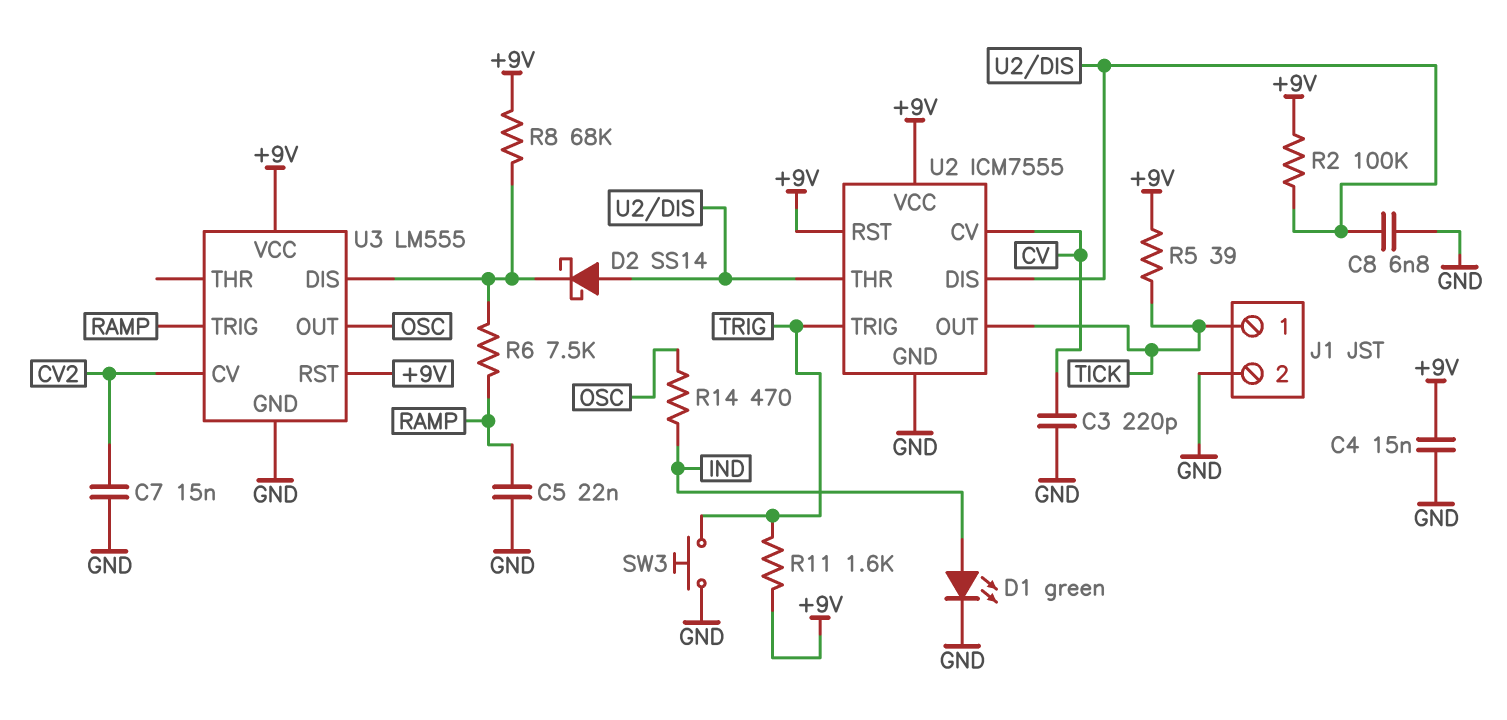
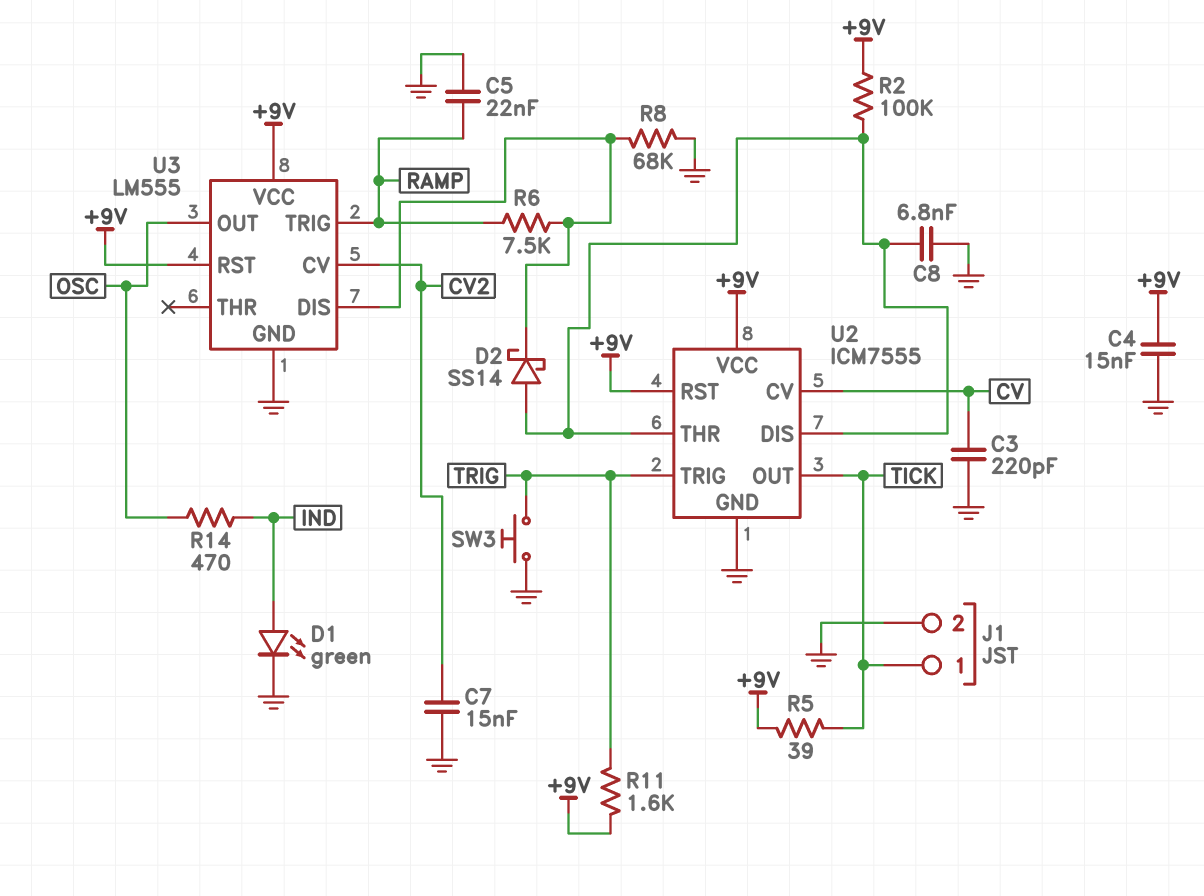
R8: 68k (+9V, U3/DIS) -> 68k (GND, U3/DIS)

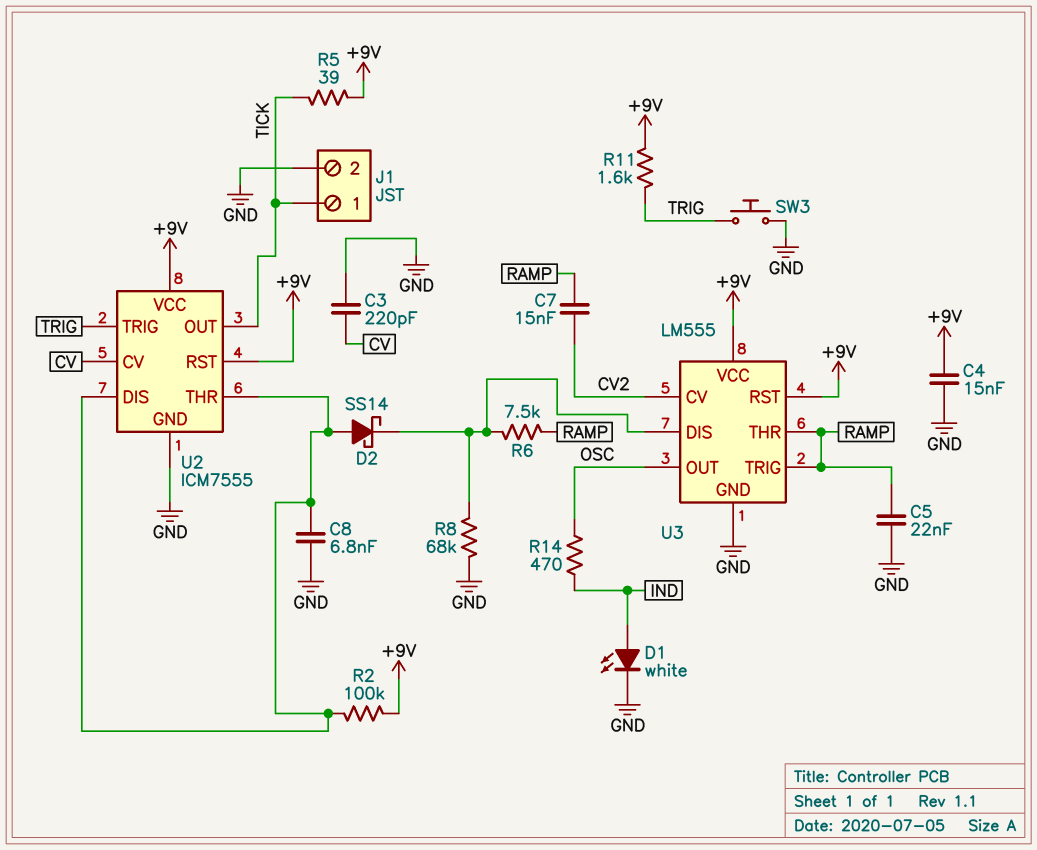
C7: 15nF (CV2, GND) -> 15nF (CV2, RAMP)
D1: LED green (A IND, K GND) -> LED white (A IND, K GND)
U3 pin THR: none -> RAMP

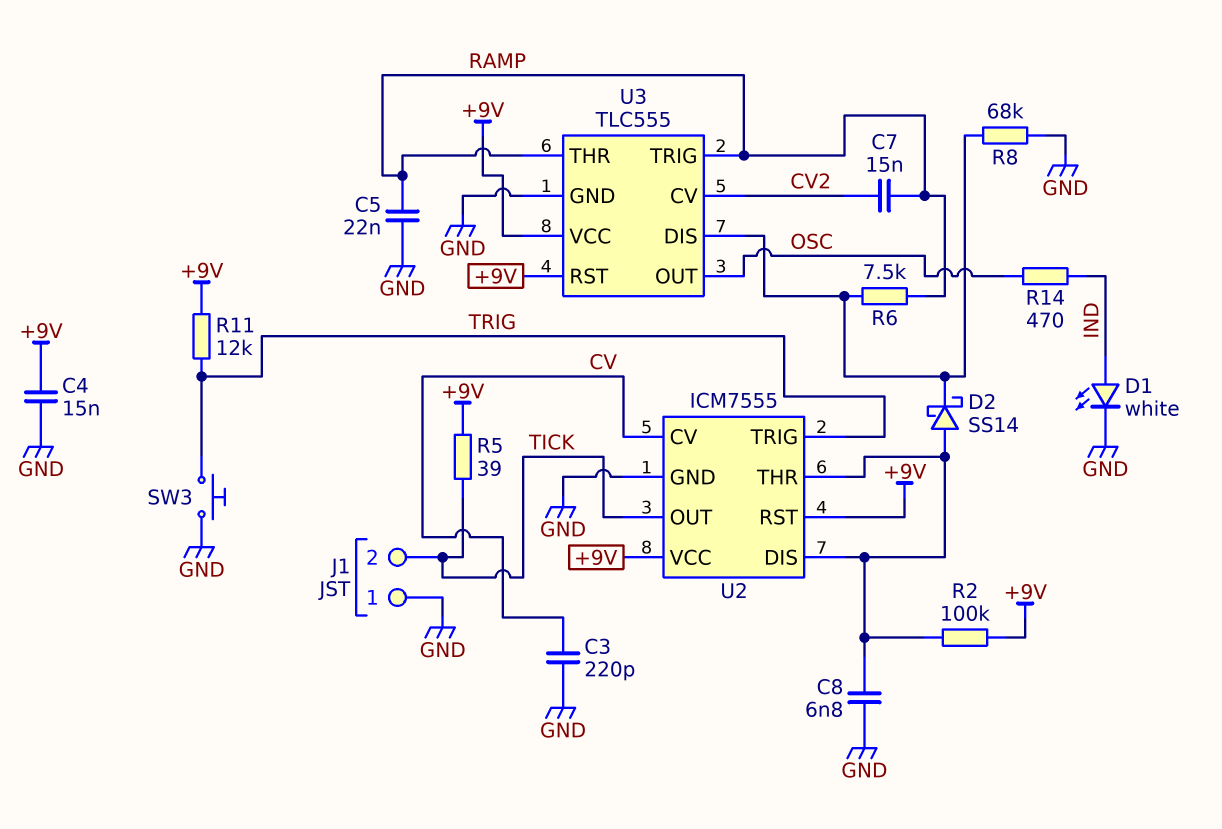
J1 pin 1: TICK -> GND
J1 pin 2: GND -> TICK
R11: 1.6k (+9V, TRIG) -> 12k (+9V, TRIG)
U3: LM555 -> TLC555

